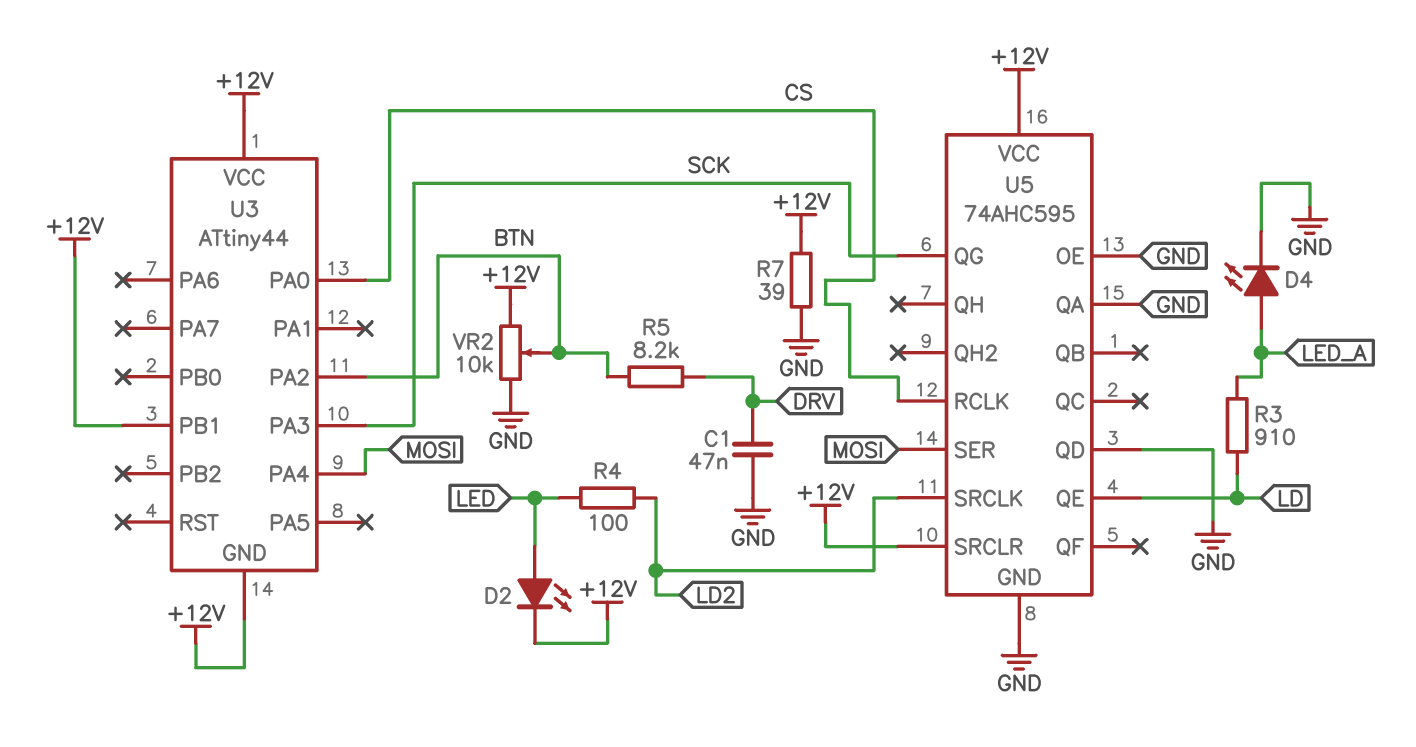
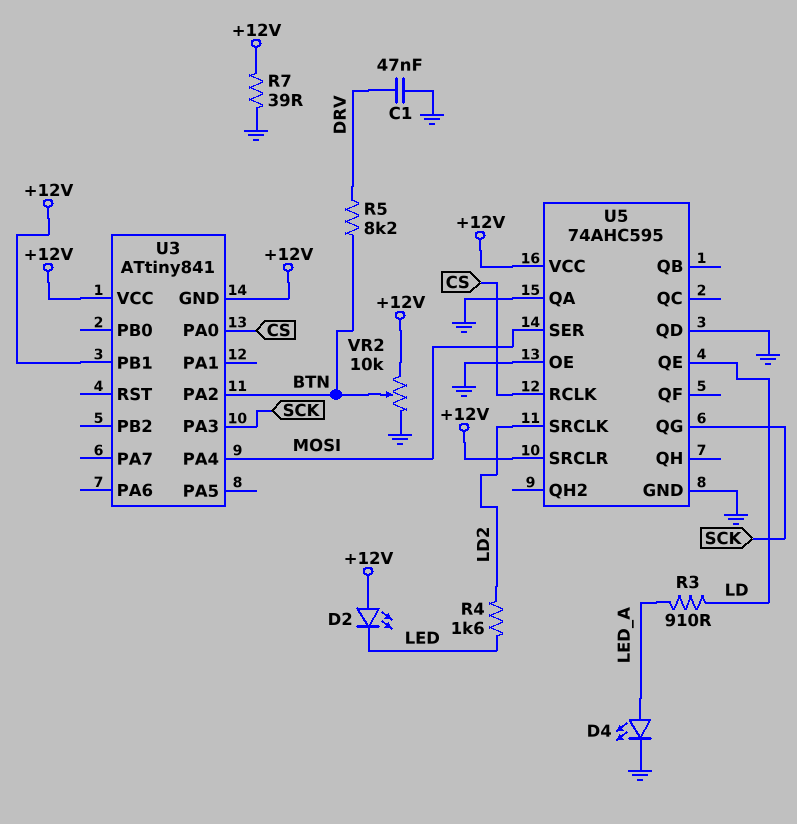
D2: LED (A LED, K +12V) -> LED (A +12V, K LED)
R4: 100 (LD2, LED) -> 1.6k (LD2, LED)
U3: ATtiny44 -> ATtiny841

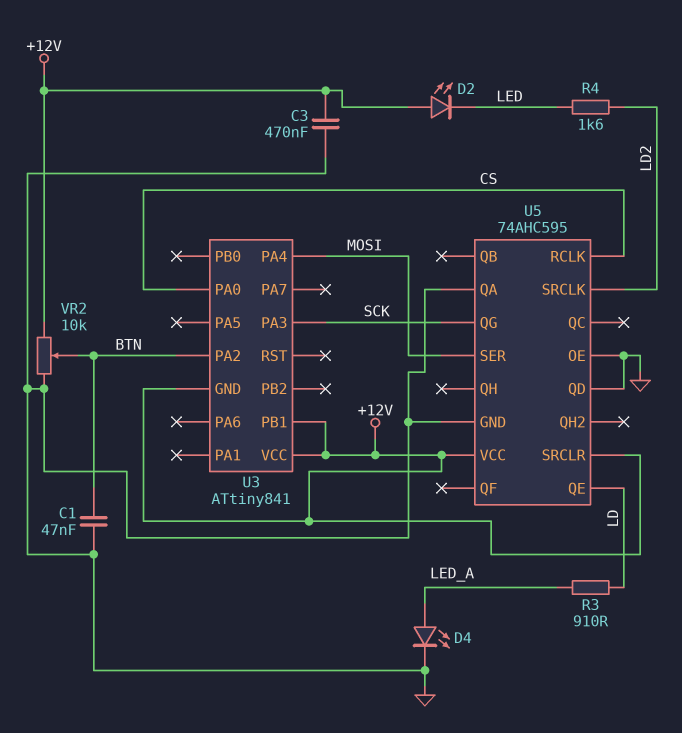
C1: 47nF (DRV, GND) -> 47nF (BTN, GND)
C3: none -> 470nF (+12V, GND)
R5: 8.2k (BTN, DRV) -> none
R7: 39 (+12V, GND) -> none

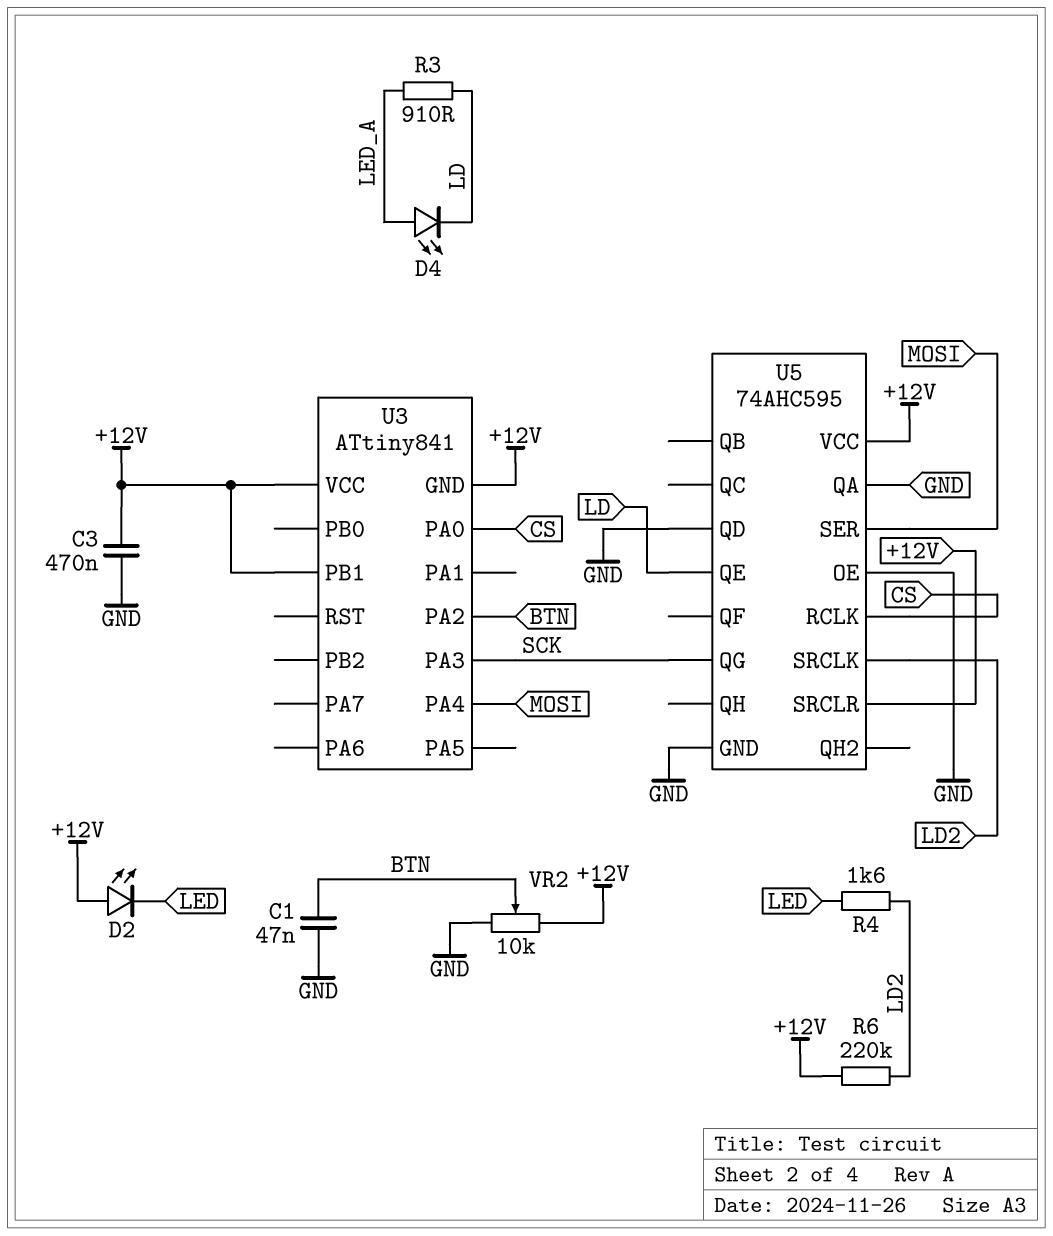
D4: LED (A LED_A, K GND) -> LED (A LED_A, K LD)
R6: none -> 220k (+12V, LD2)

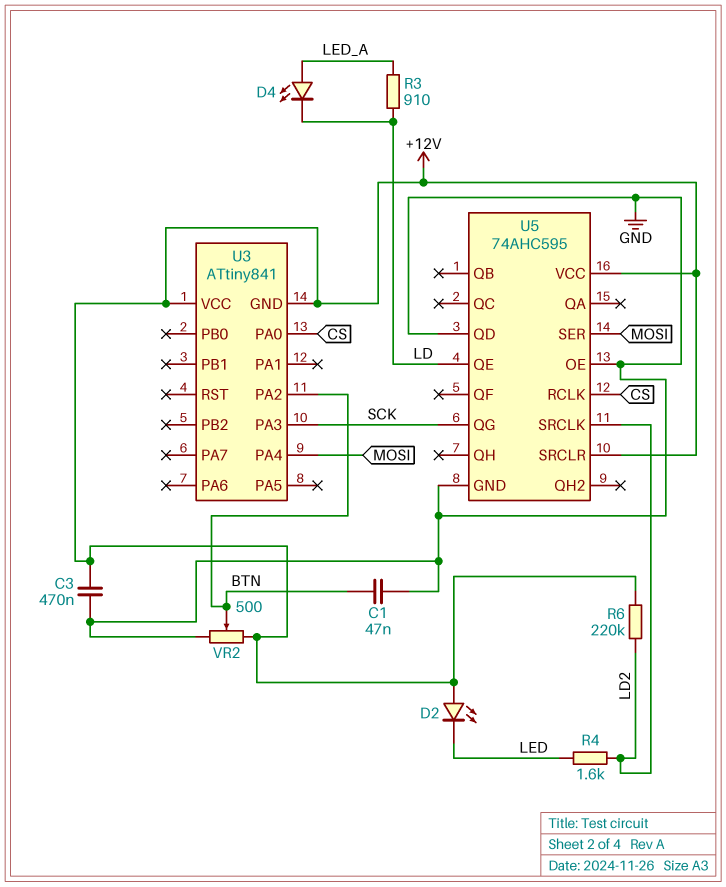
U3 pin PB1: +12V -> none
U5 pin QA: GND -> none
VR2: 10k (+12V, GND, wiper BTN) -> 500 (+12V, GND, wiper BTN)

